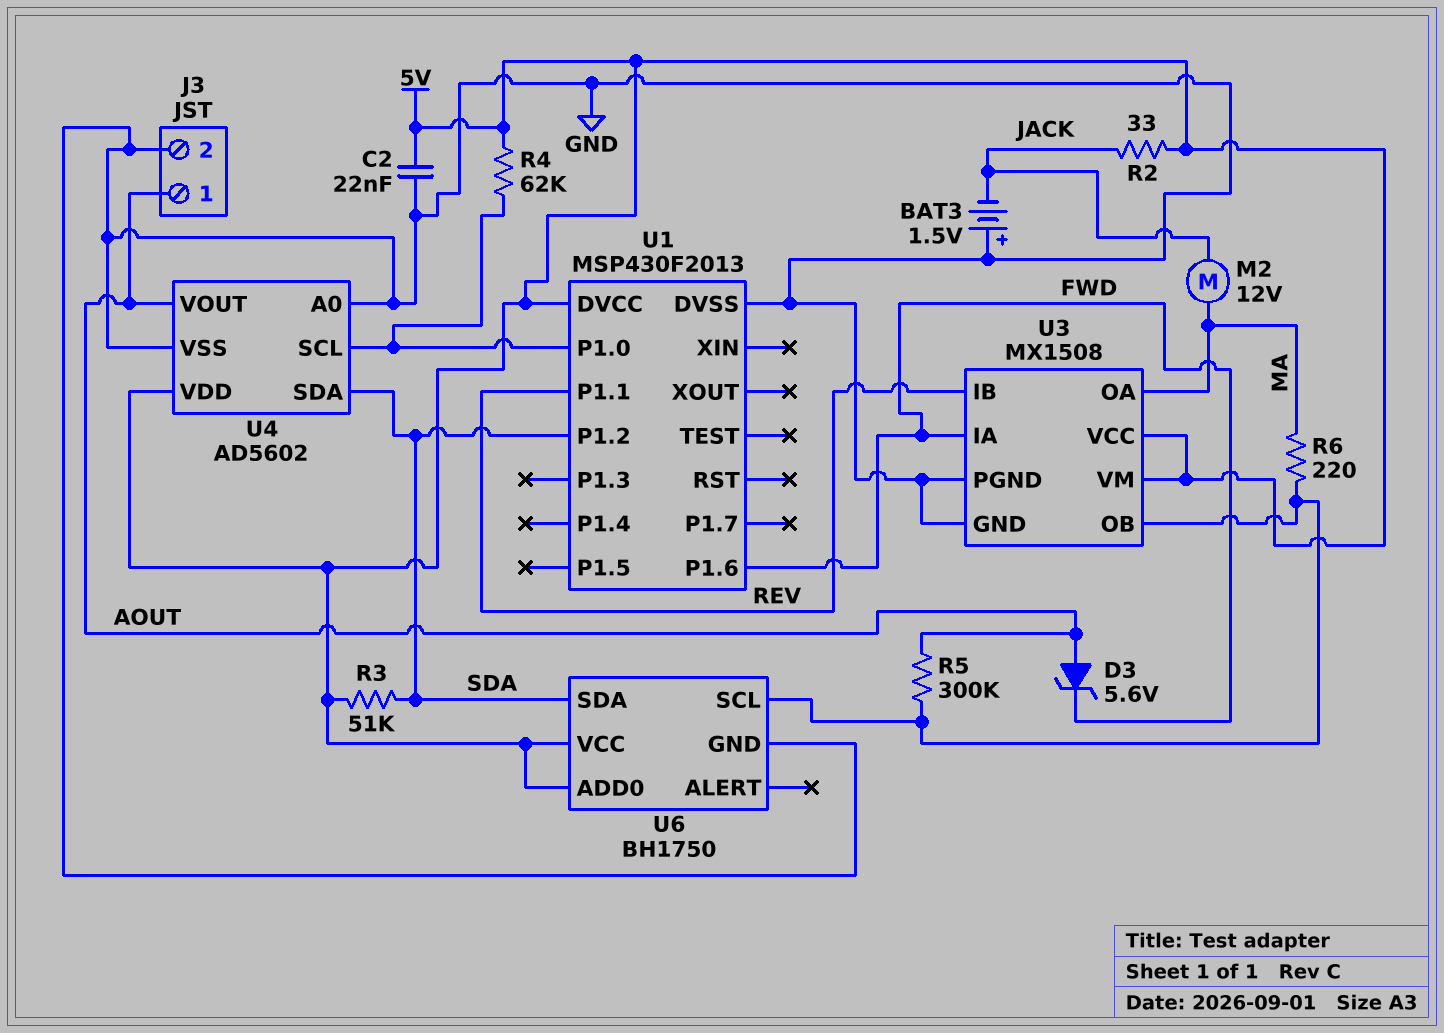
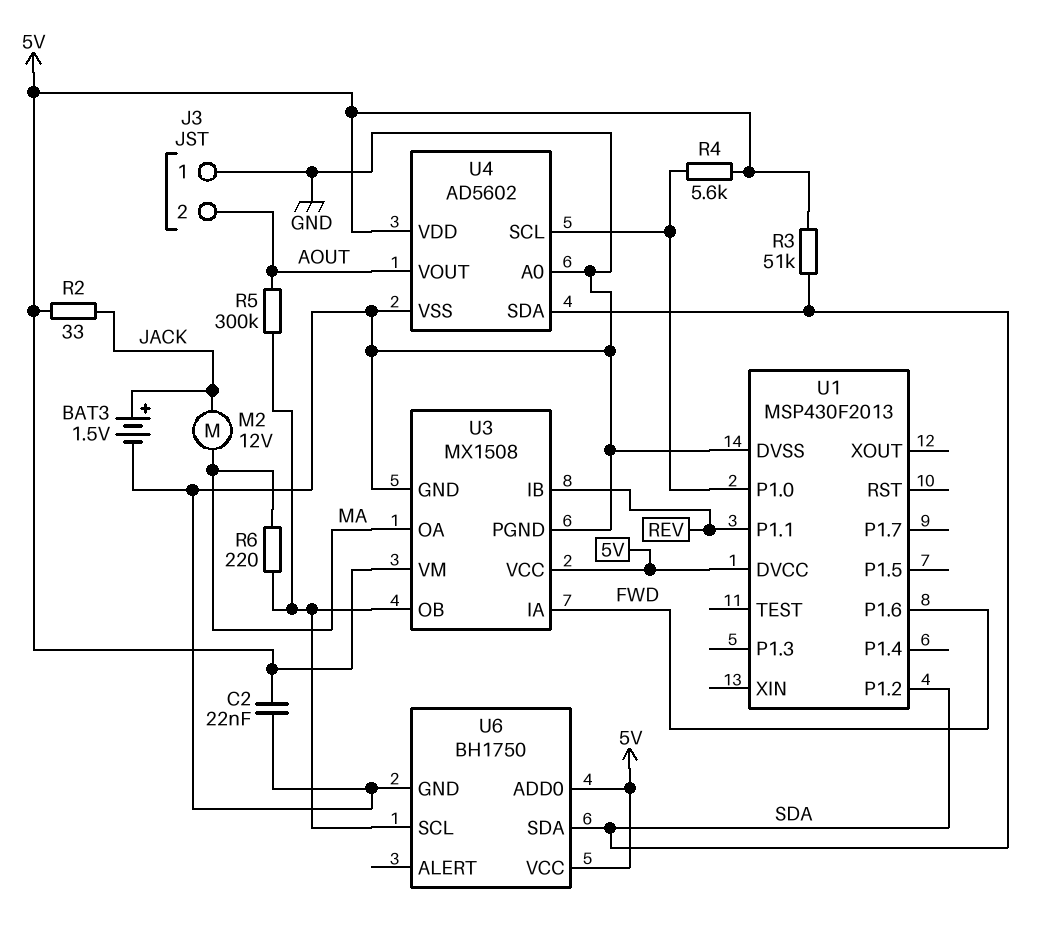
BAT3: 1.5V (plus GND, minus JACK) -> 1.5V (plus JACK, minus GND)
D3: zener 5.6V (A AOUT, K FWD) -> none
J3 pin 1: AOUT -> GND
J3 pin 2: GND -> AOUT
R4: 62k (5V, U1/P1.0) -> 5.6k (5V, U1/P1.0)

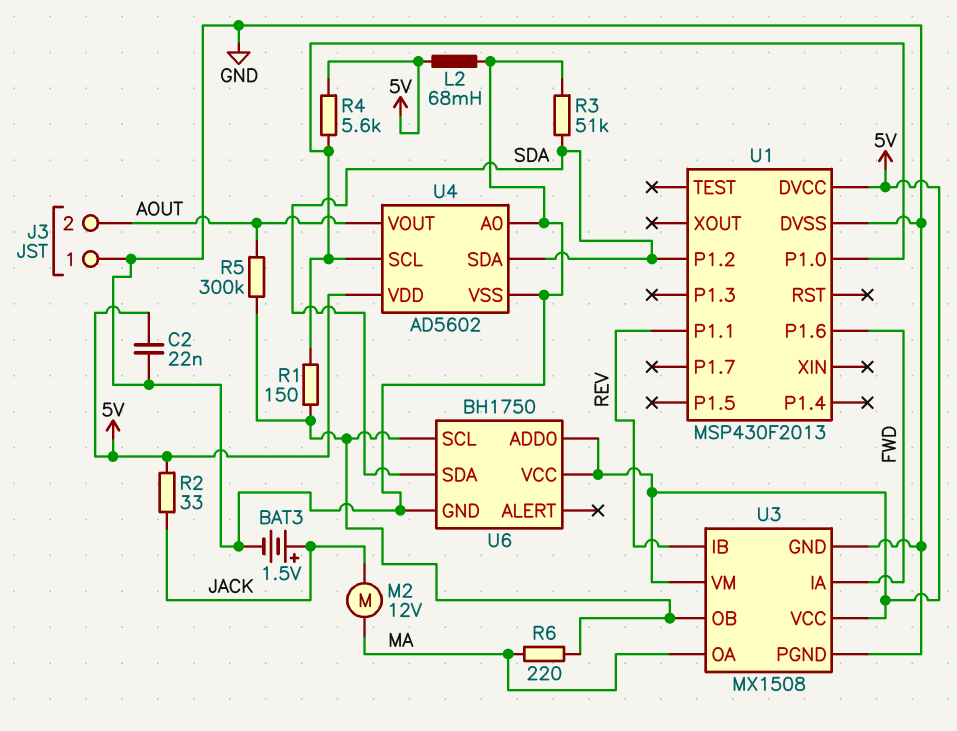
L2: none -> 68mH (5V, GND)
R1: none -> 150 (U1/P1.0, U3/OB)
R3: 51k (5V, SDA) -> 51k (GND, SDA)

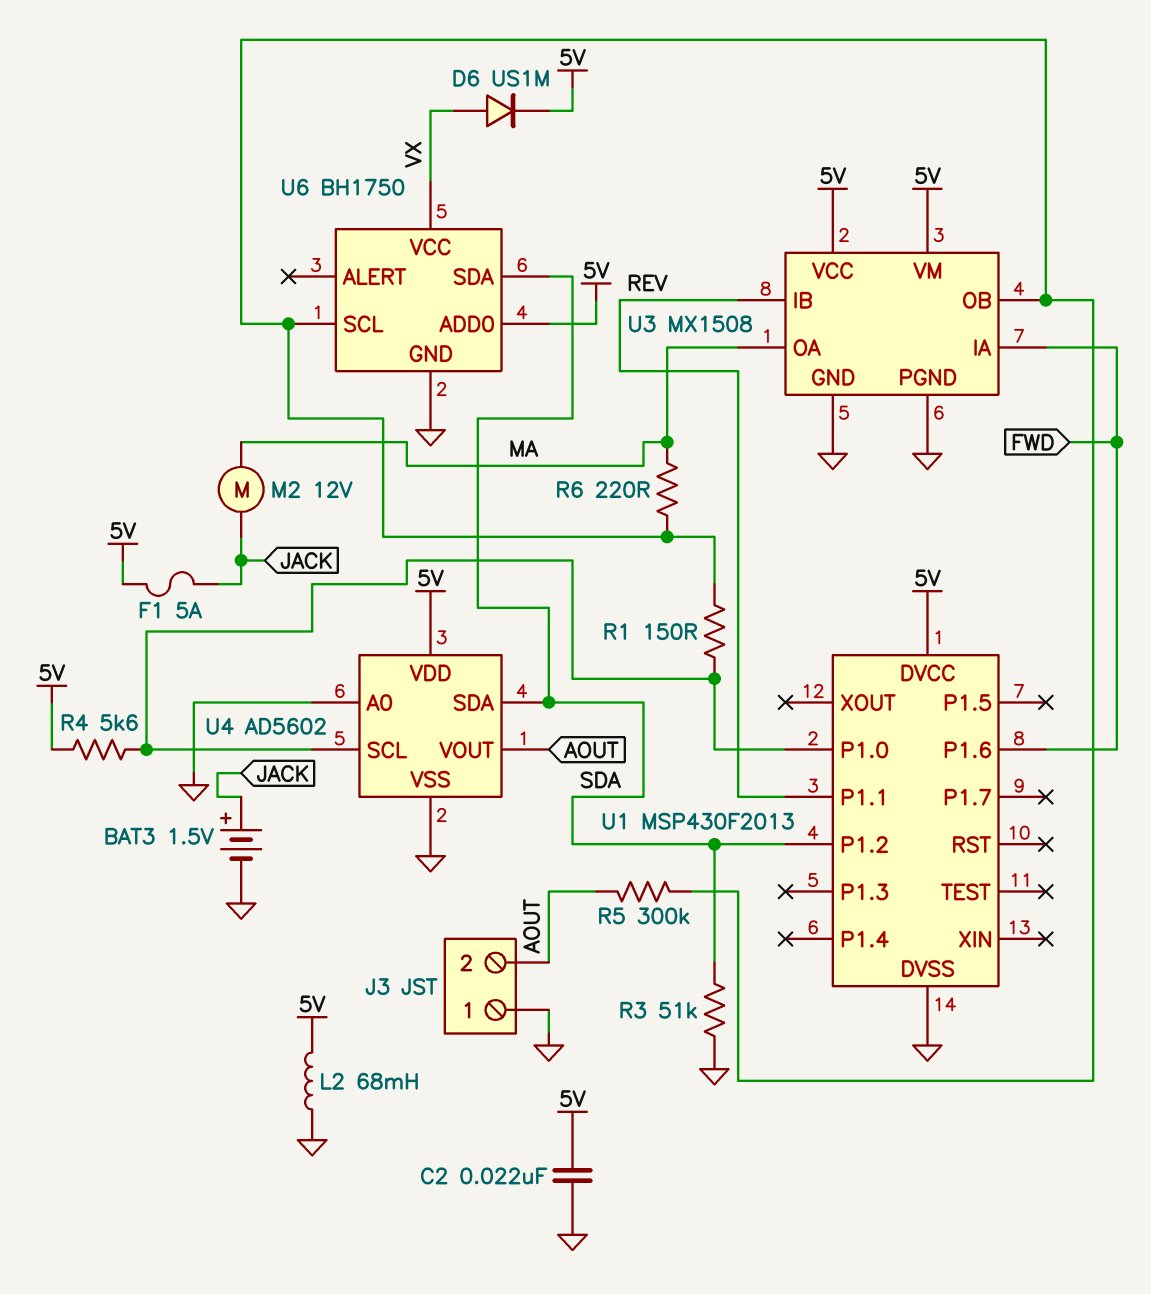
D6: none -> diode US1M (A VX, K 5V)
F1: none -> 5A (5V, JACK)
R2: 33 (5V, JACK) -> none
U6 pin VCC: 5V -> VX

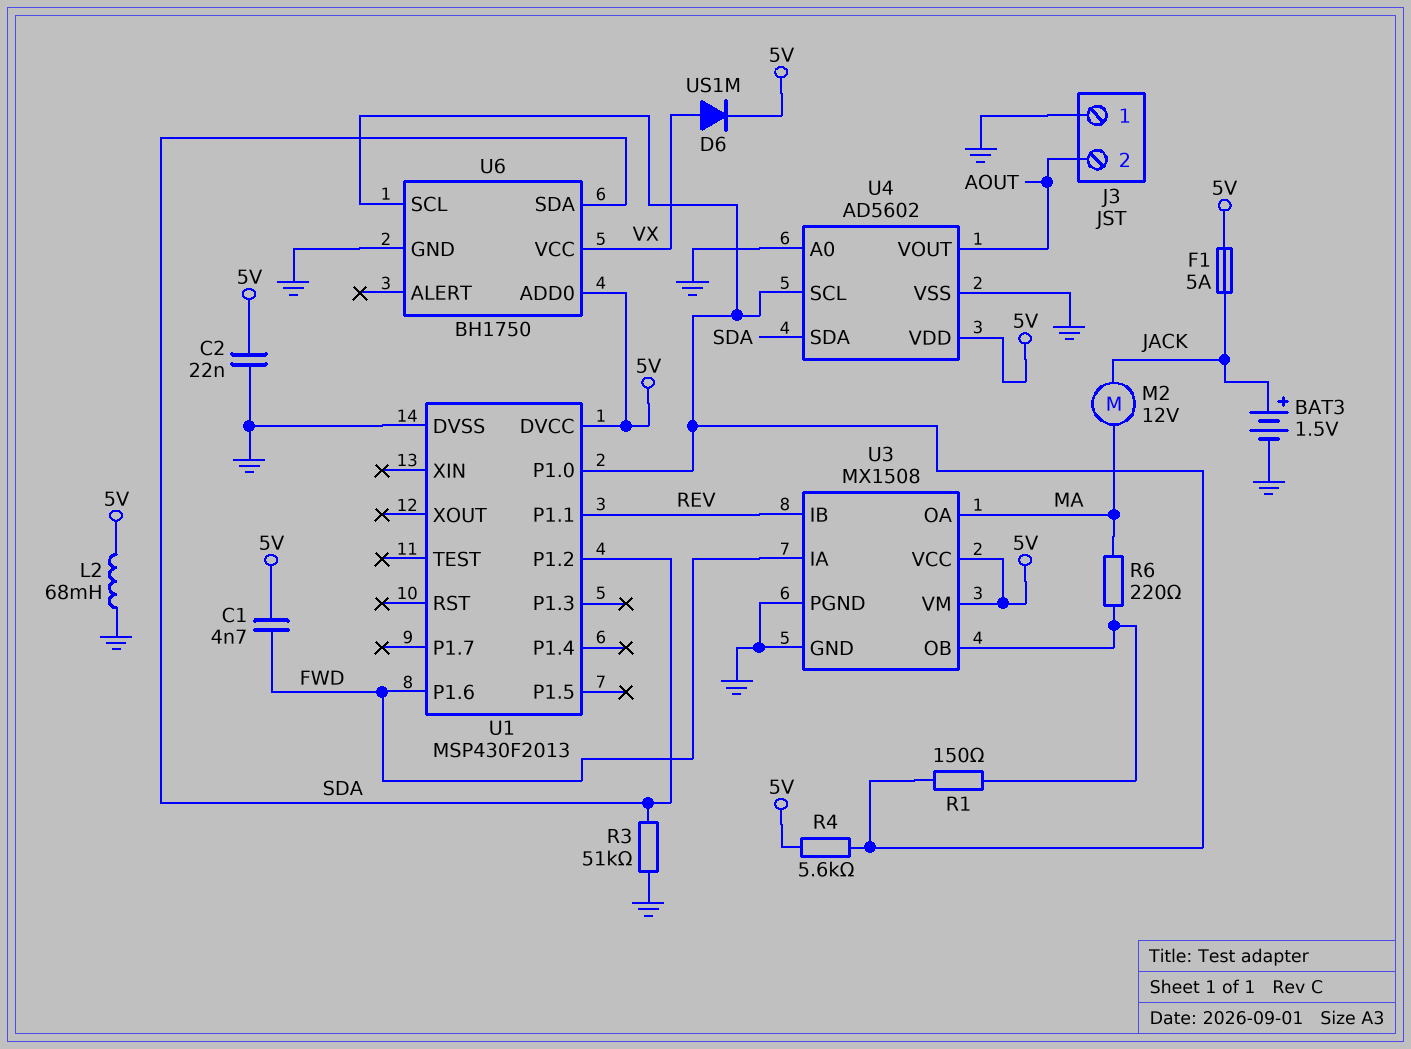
C1: none -> 4.7nF (5V, FWD)
R5: 300k (AOUT, U3/OB) -> none
U6 pin SCL: U3/OB -> U1/P1.0

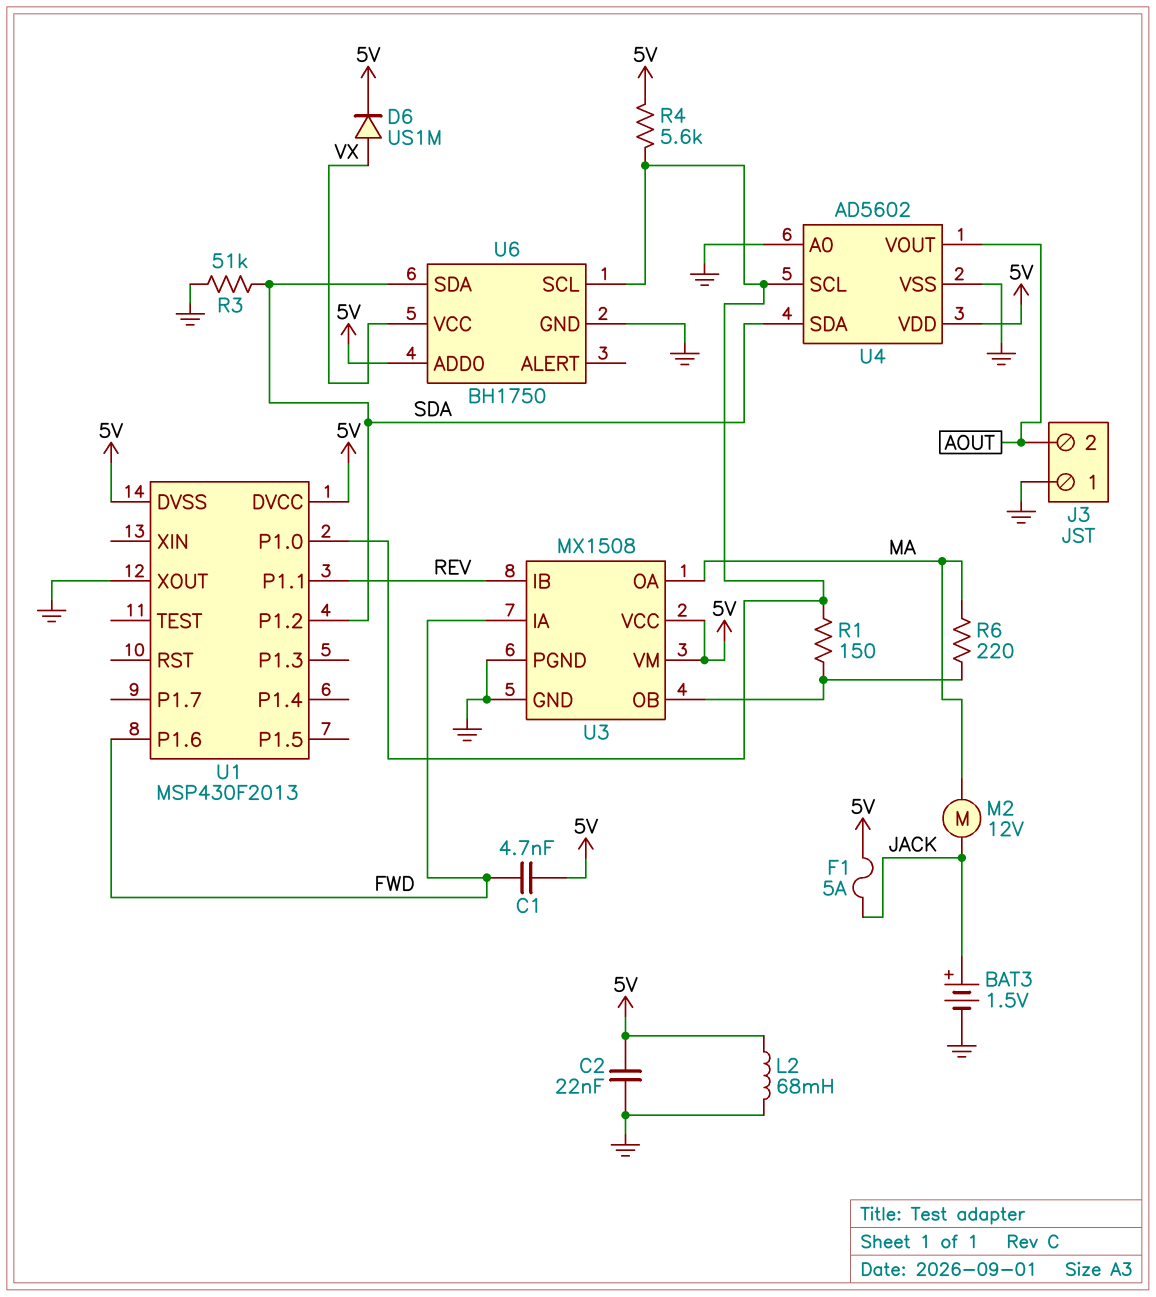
U1 pin DVSS: GND -> 5V
U1 pin XOUT: none -> GND

